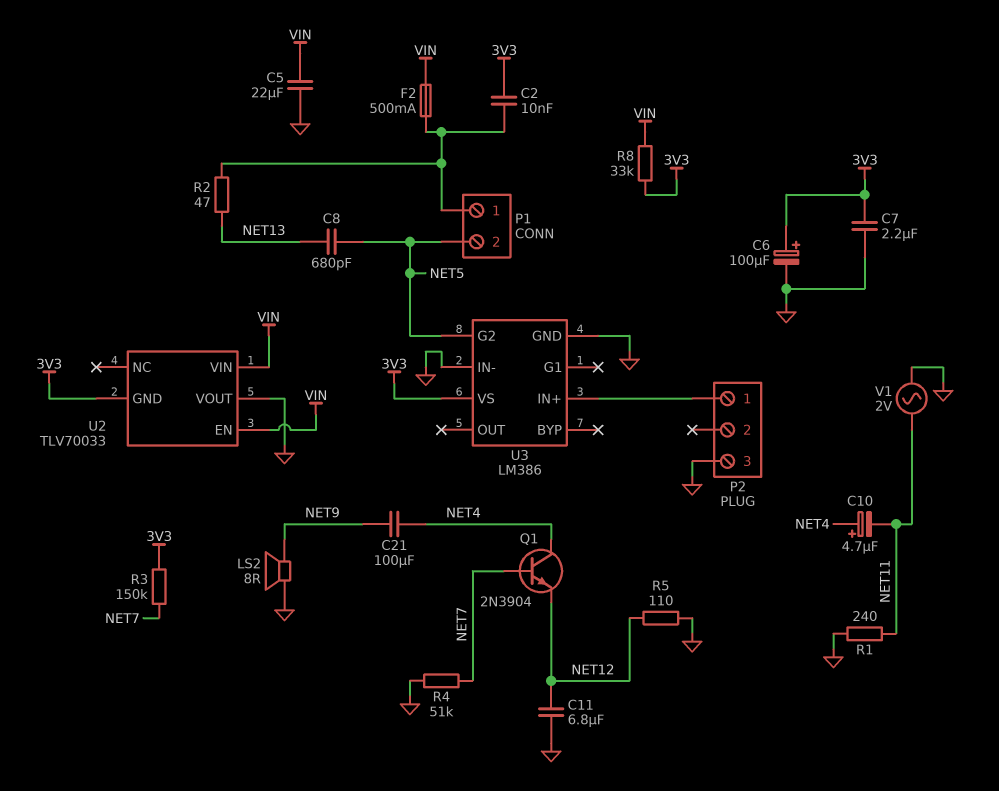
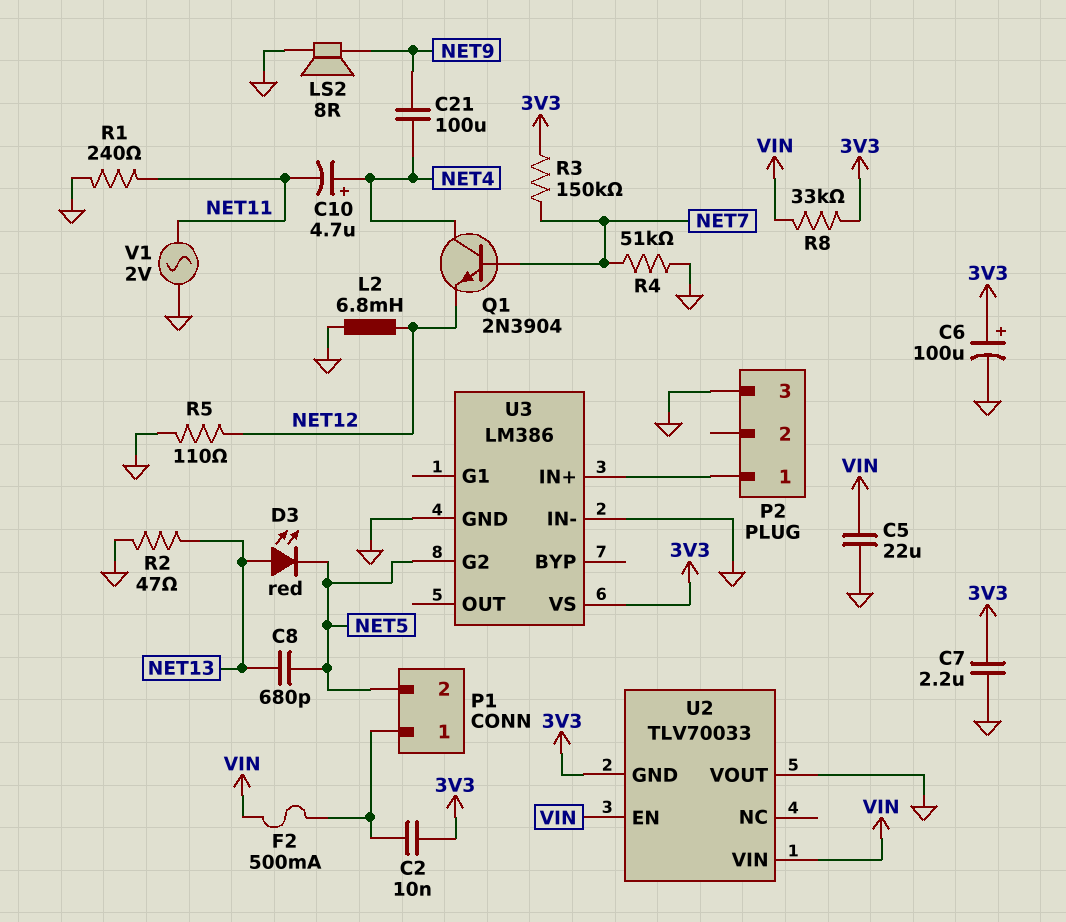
C11: 6.8uF (GND, NET12) -> none
D3: none -> LED red (A NET13, K NET5)
L2: none -> 6.8mH (GND, NET12)
R2: 47 (NET13, P1/1) -> 47 (GND, NET13)

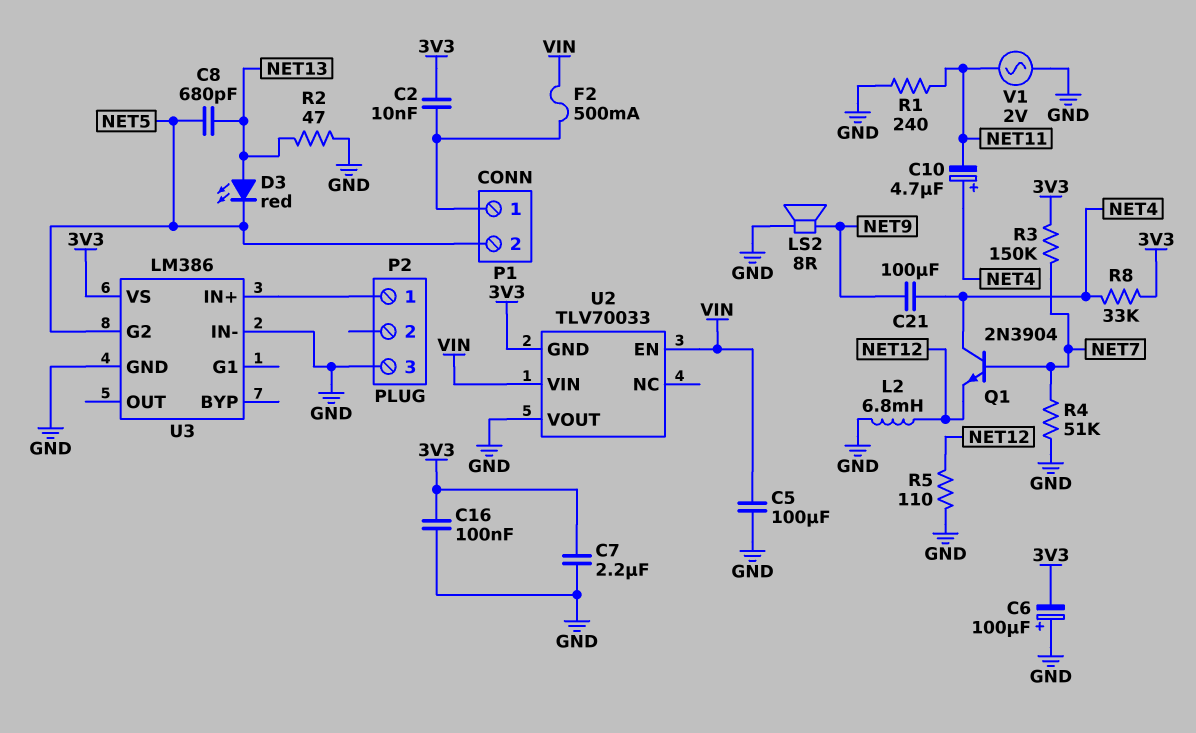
C5: 22uF (GND, VIN) -> 100uF (GND, VIN)
C6: 100uF (plus 3V3, minus GND) -> 100uF (plus GND, minus 3V3)
C16: none -> 100nF (3V3, GND)
R8: 33k (3V3, VIN) -> 33k (3V3, NET4)

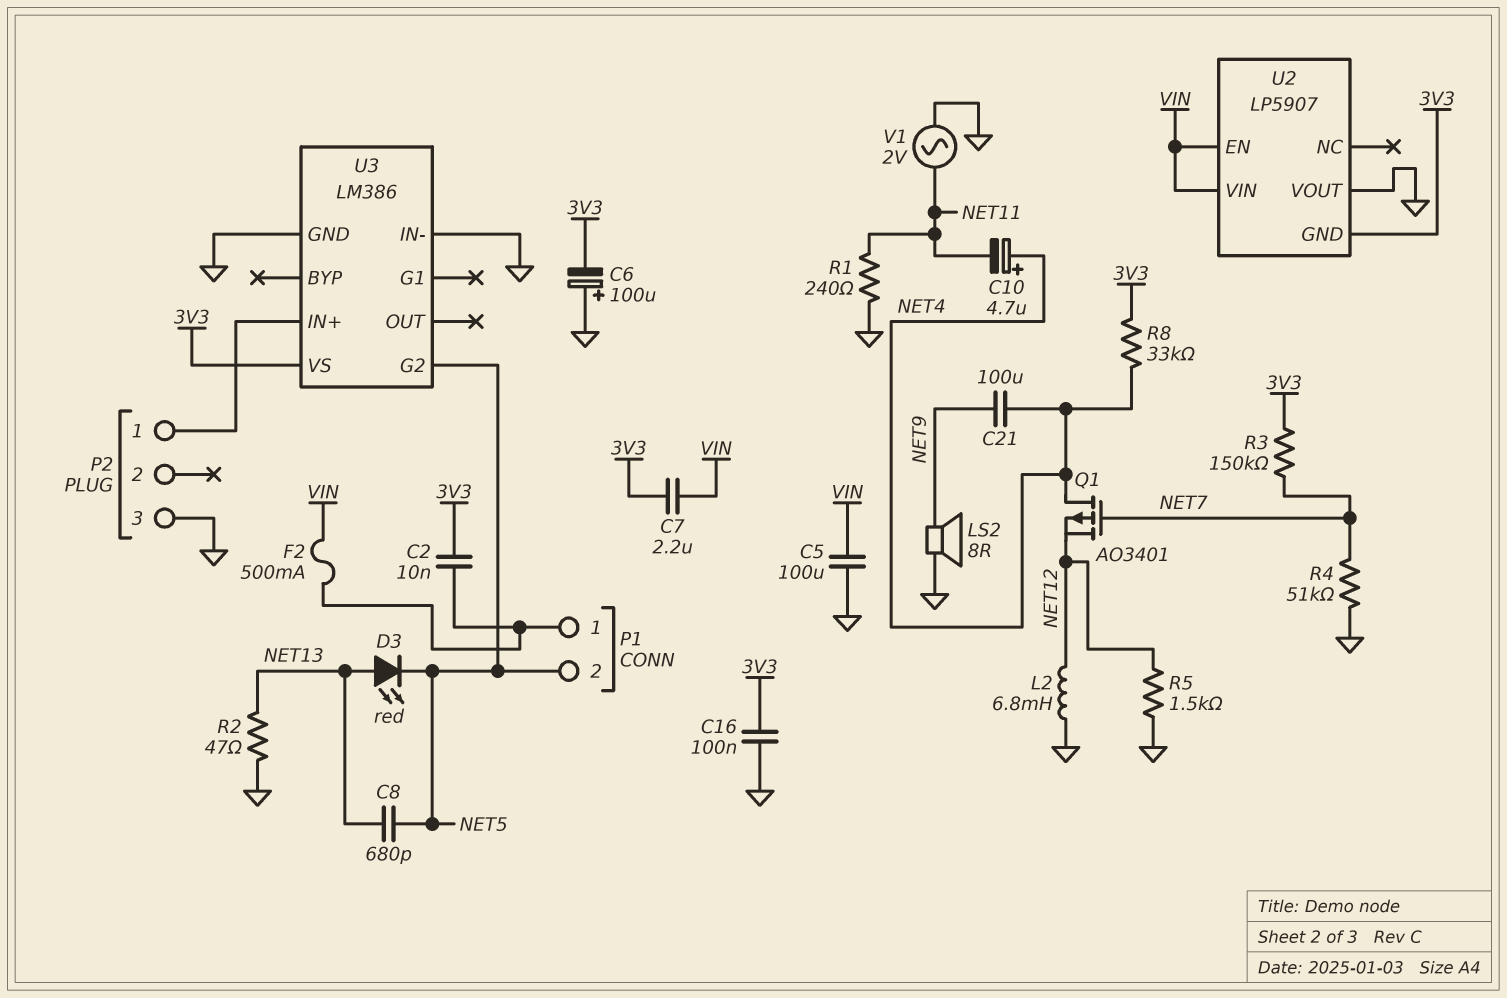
C7: 2.2uF (3V3, GND) -> 2.2uF (3V3, VIN)
Q1: NPN 2N3904 (B NET7, C NET4, E NET12) -> PMOS AO3401 (G NET7, D NET4, S NET12)
R5: 110 (GND, NET12) -> 1.5k (GND, NET12)
U2: TLV70033 -> LP5907

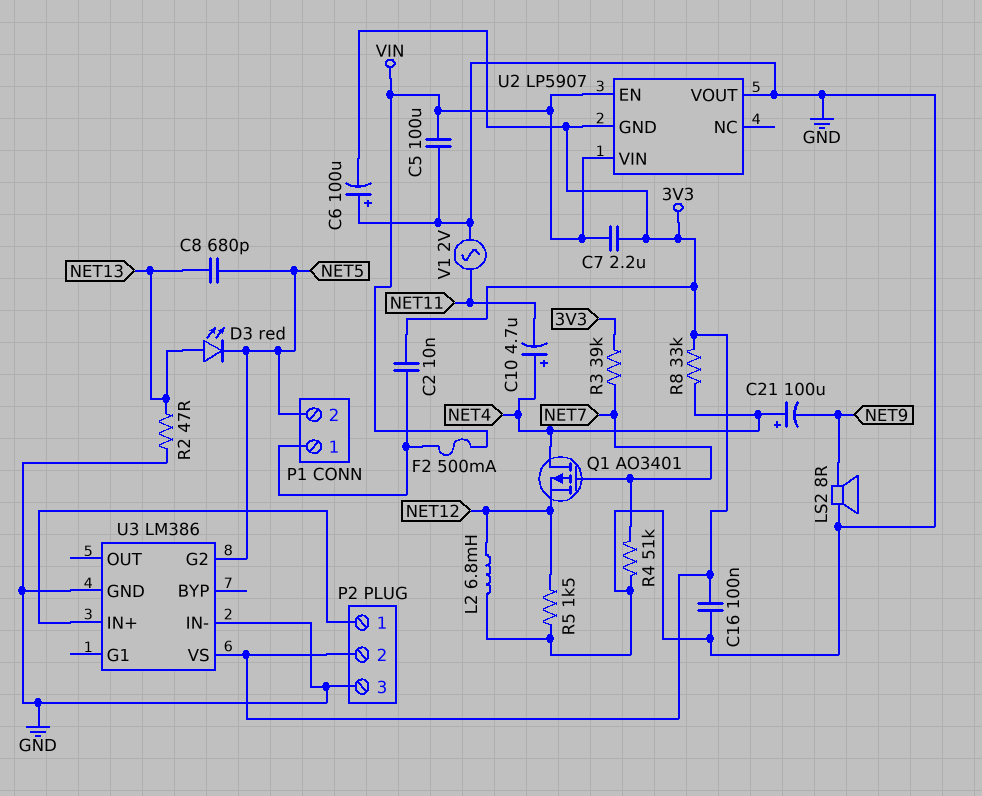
C21: 100uF (NET4, NET9) -> 100uF (plus NET4, minus NET9)
P2 pin 2: none -> 3V3
R1: 240 (GND, NET11) -> none
R3: 150k (3V3, NET7) -> 39k (3V3, NET7)

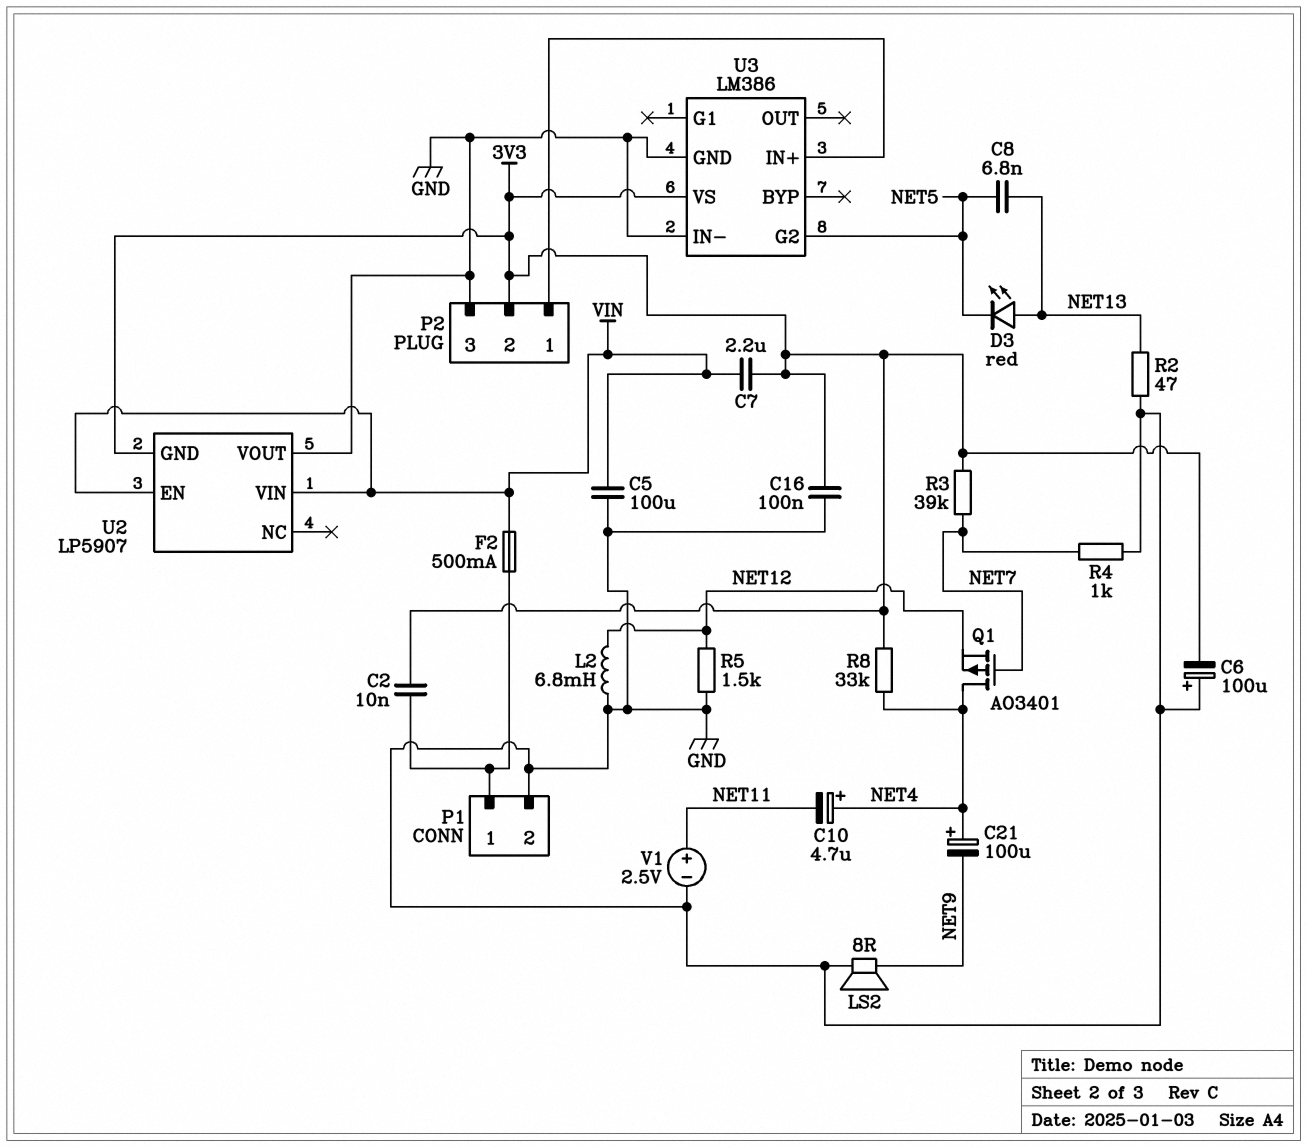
C8: 680pF (NET5, NET13) -> 6.8nF (NET5, NET13)
P1 pin 2: NET5 -> GND
R4: 51k (GND, NET7) -> 1k (GND, NET7)
V1: AC 2V (GND, NET11) -> 2.5V (plus NET11, minus GND)

